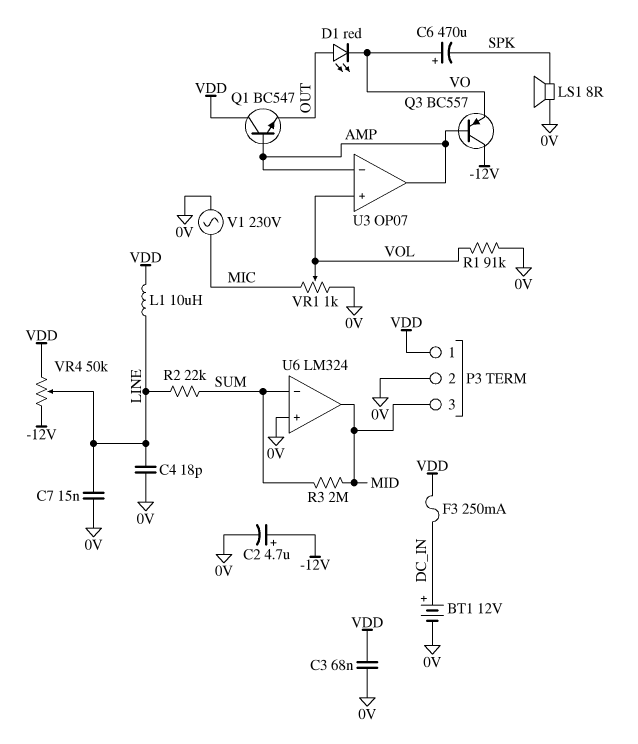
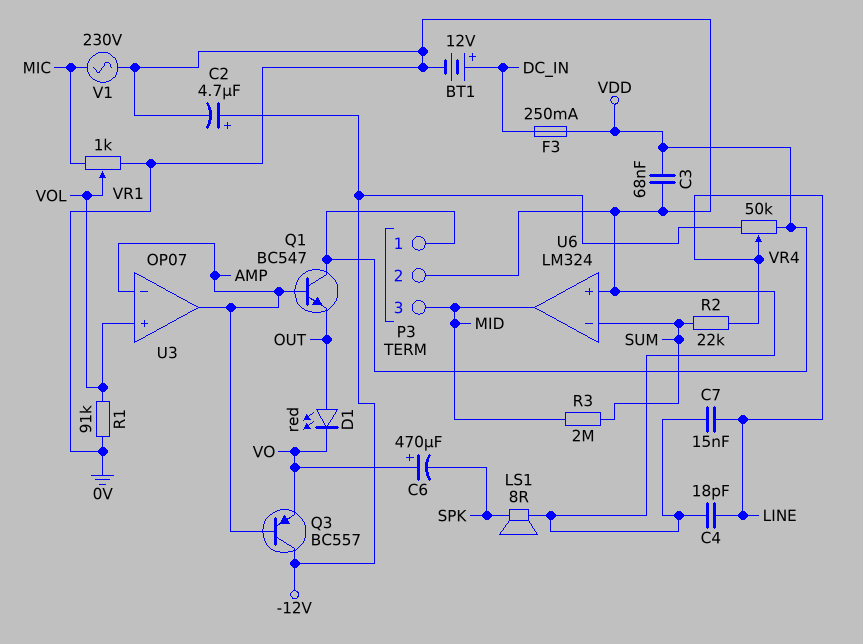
L1: 10uH (LINE, VDD) -> none

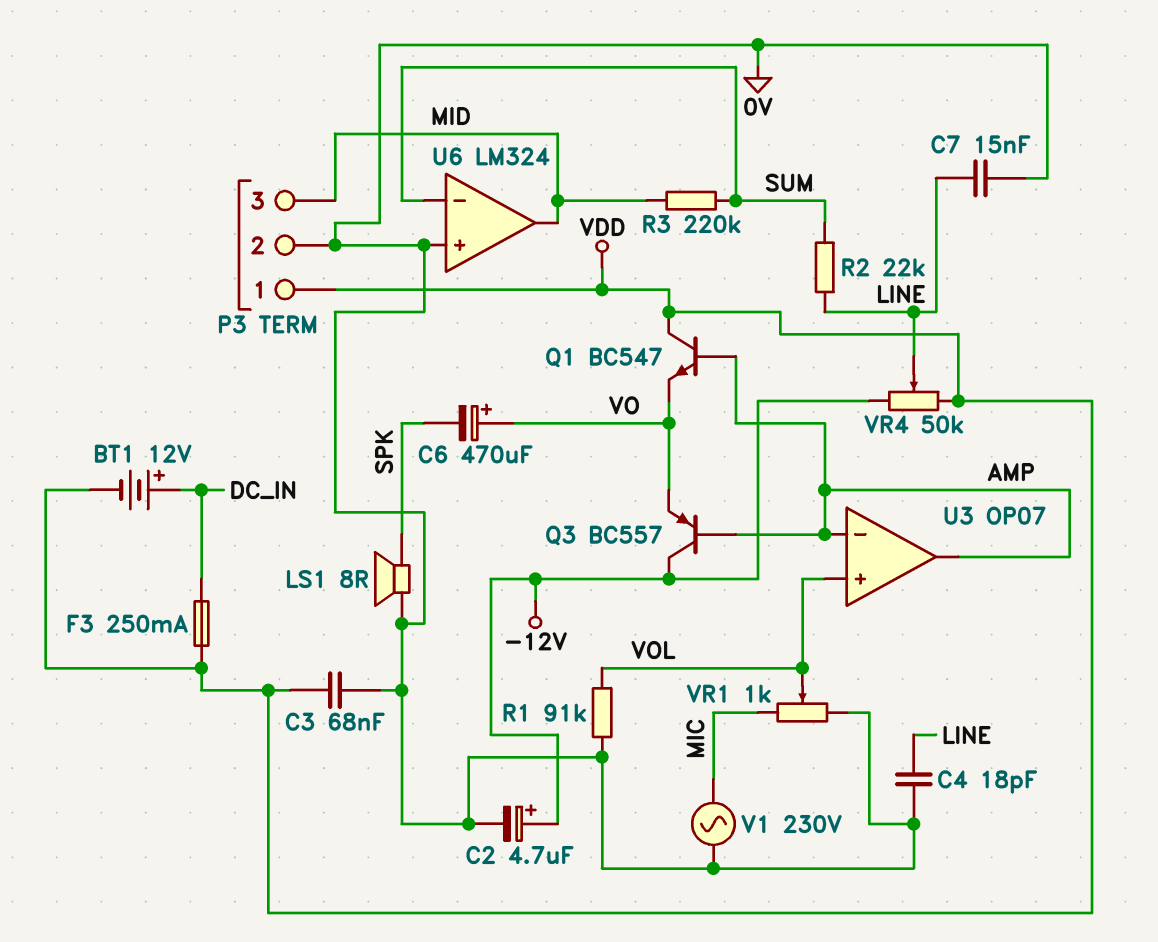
BT1: 12V (plus DC_IN, minus 0V) -> 12V (plus DC_IN, minus VDD)
D1: LED red (A OUT, K VO) -> none
Q1: NPN BC547 (B AMP, C VDD, E OUT) -> NPN BC547 (B AMP, C VDD, E VO)
R3: 2M (MID, SUM) -> 220k (MID, SUM)

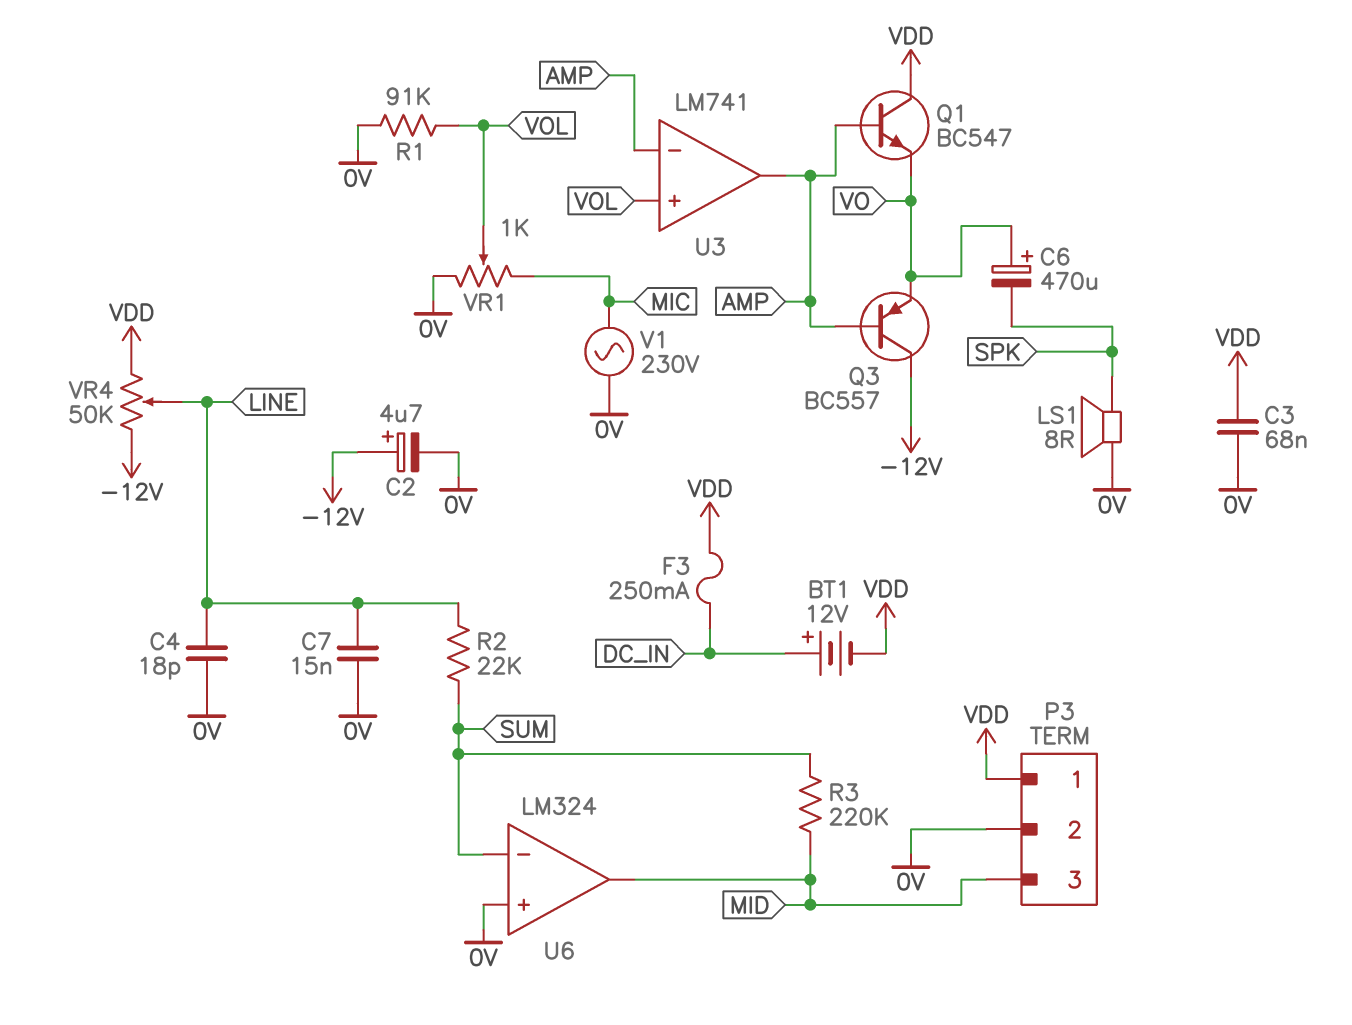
U3: OP07 -> LM741

